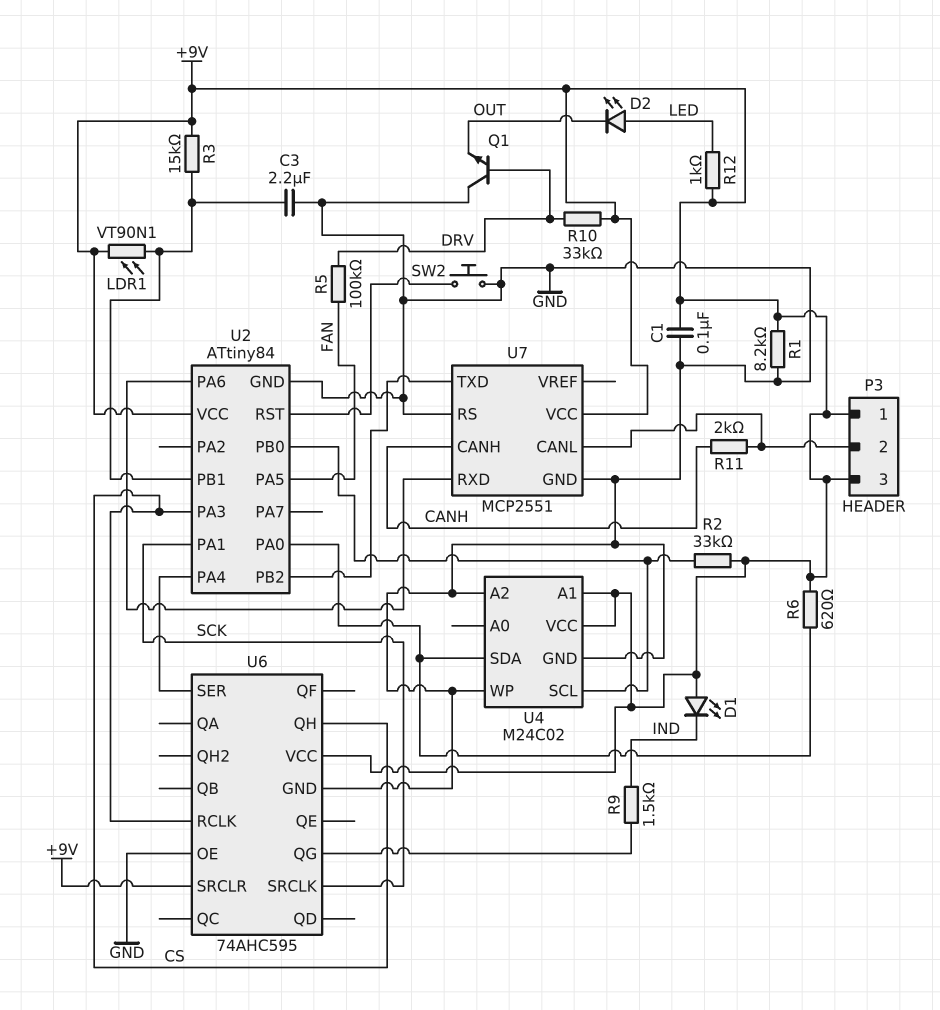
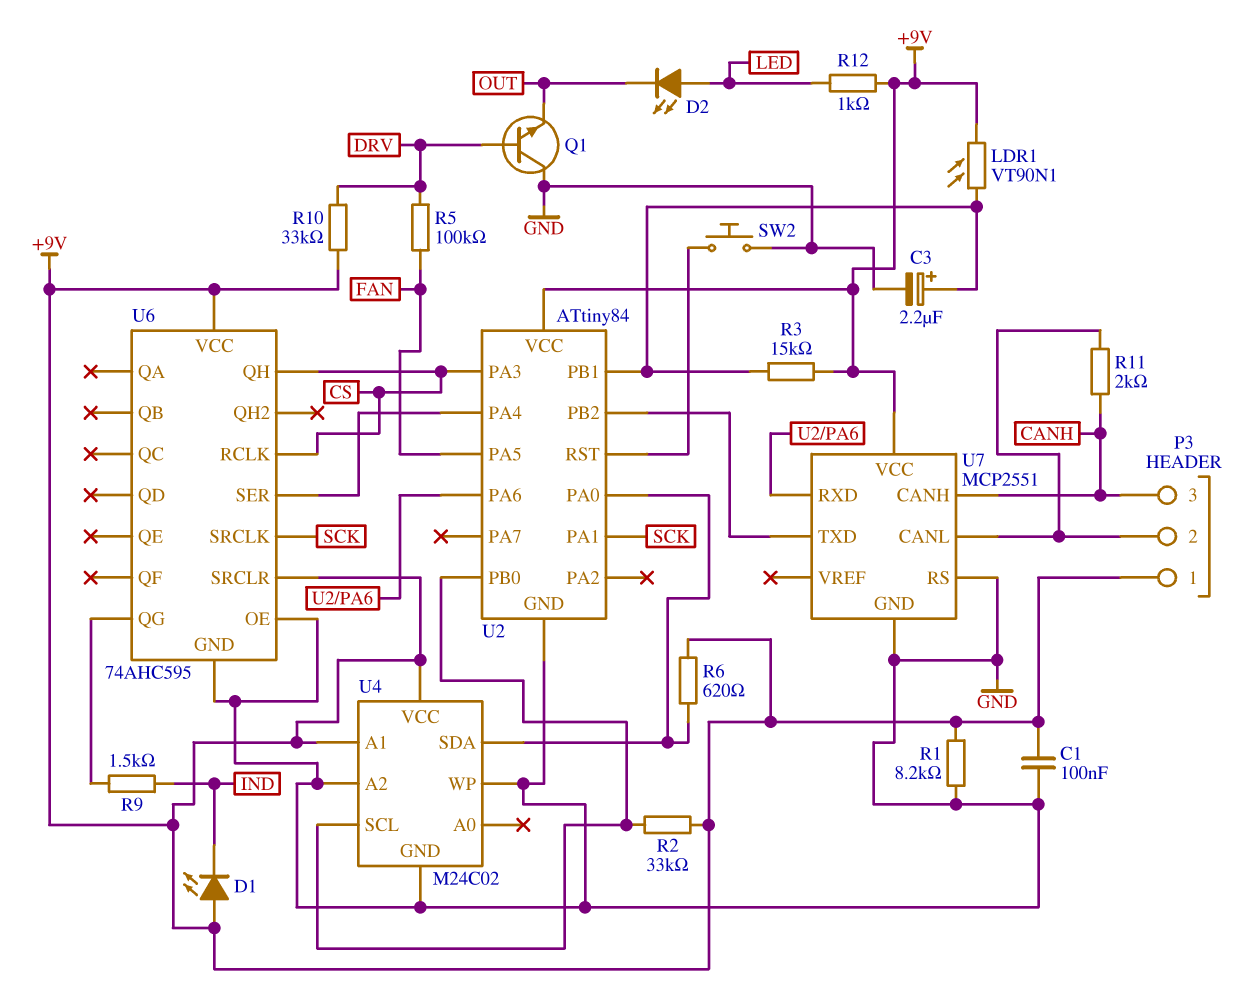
C3: 2.2uF (GND, U2/PB1) -> 2.2uF (plus U2/PB1, minus GND)
P3 pin 3: +9V -> CANH

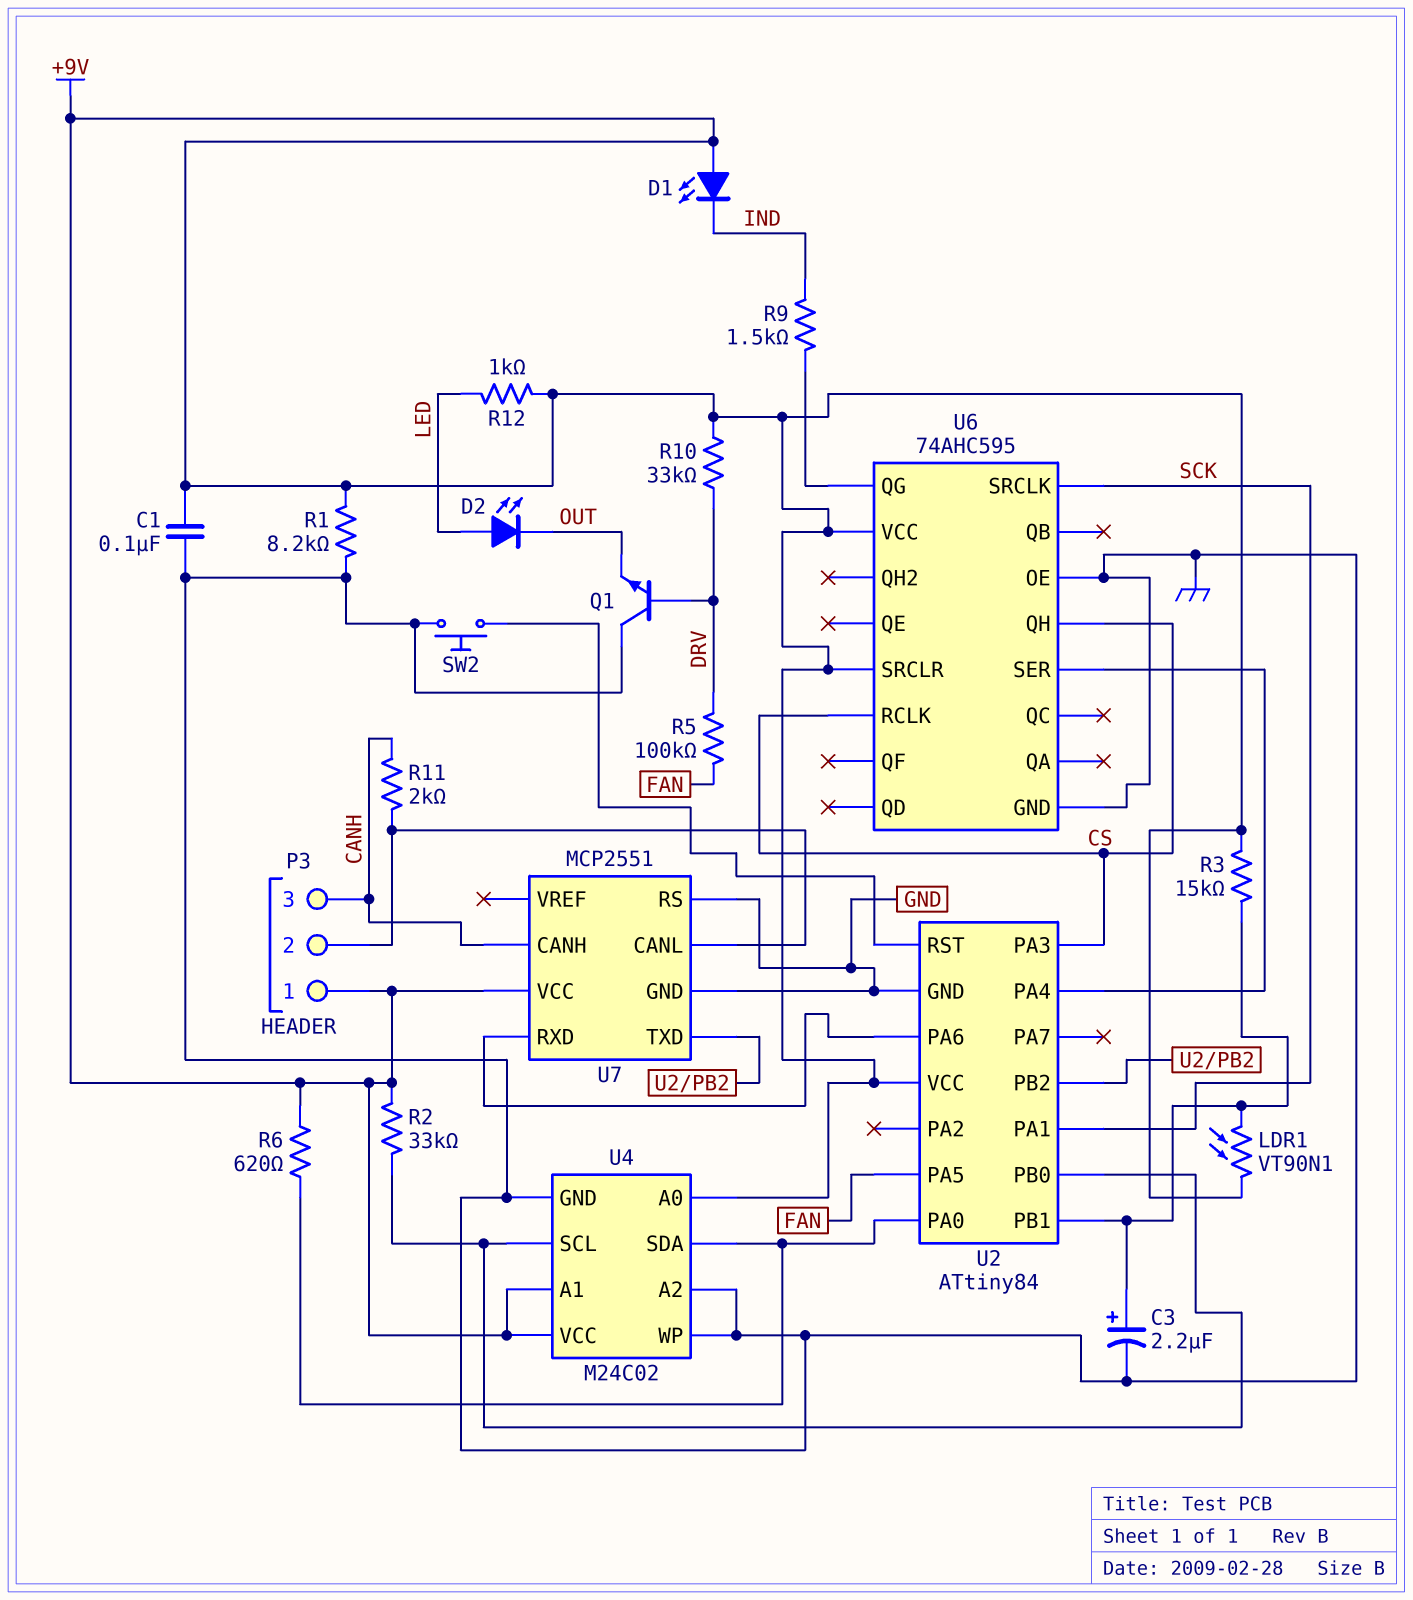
U4 pin A0: none -> +9V

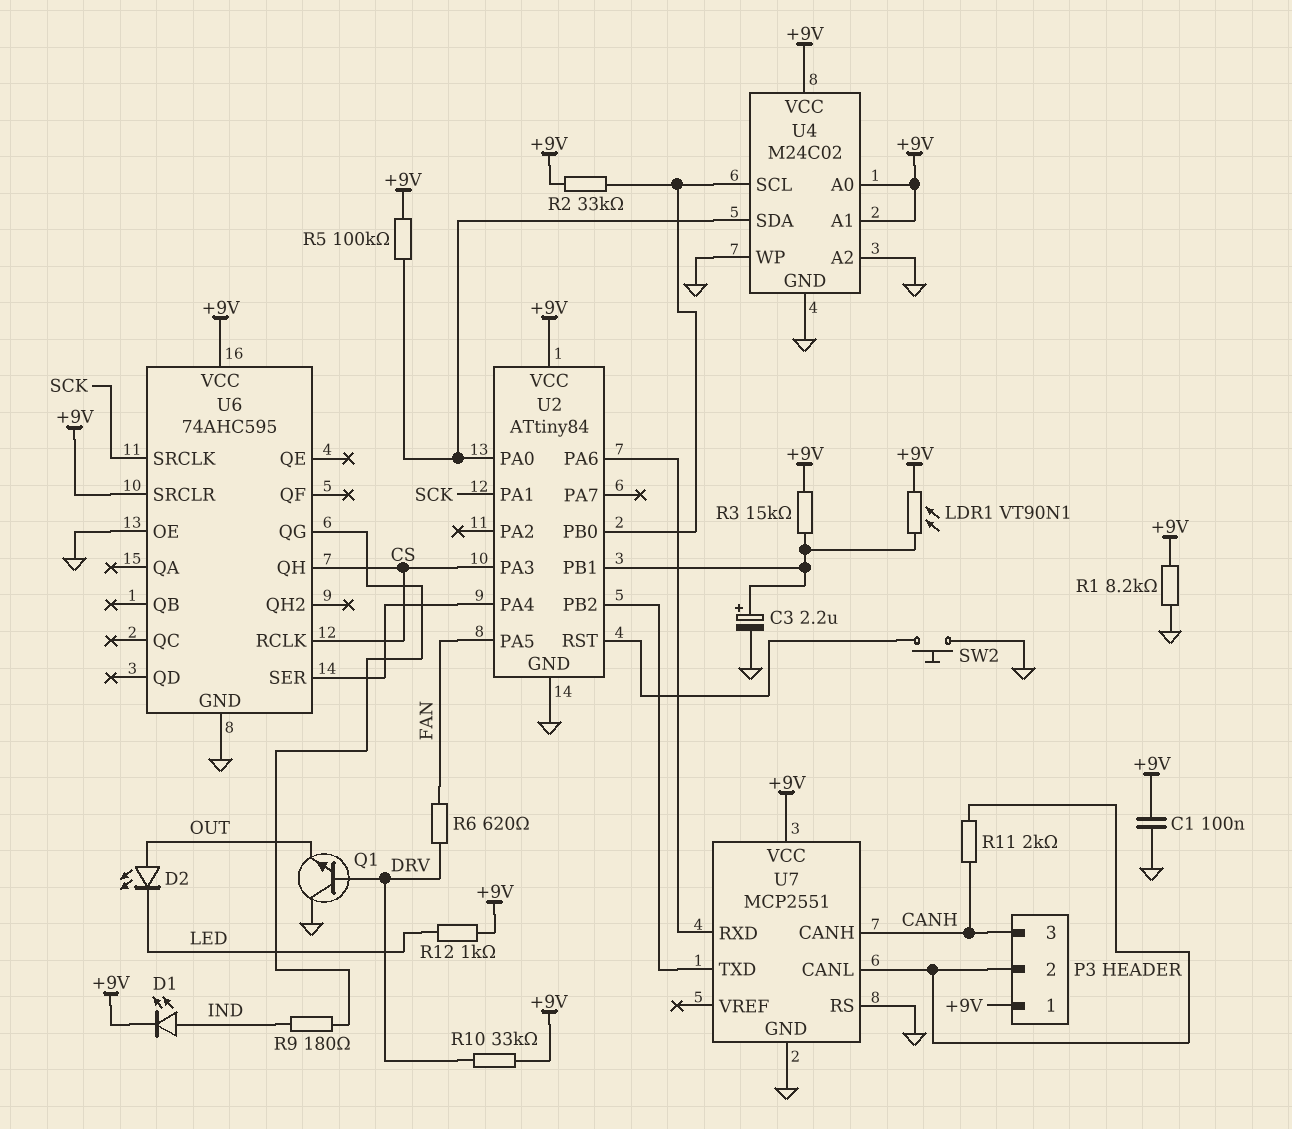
D1: LED (A +9V, K IND) -> LED (A IND, K +9V)
D2: LED (A LED, K OUT) -> LED (A OUT, K LED)
R5: 100k (DRV, FAN) -> 100k (+9V, U2/PA0)
R6: 620 (+9V, U2/PA0) -> 620 (DRV, FAN)
R9: 1.5k (IND, U6/QG) -> 180 (IND, U6/QG)

